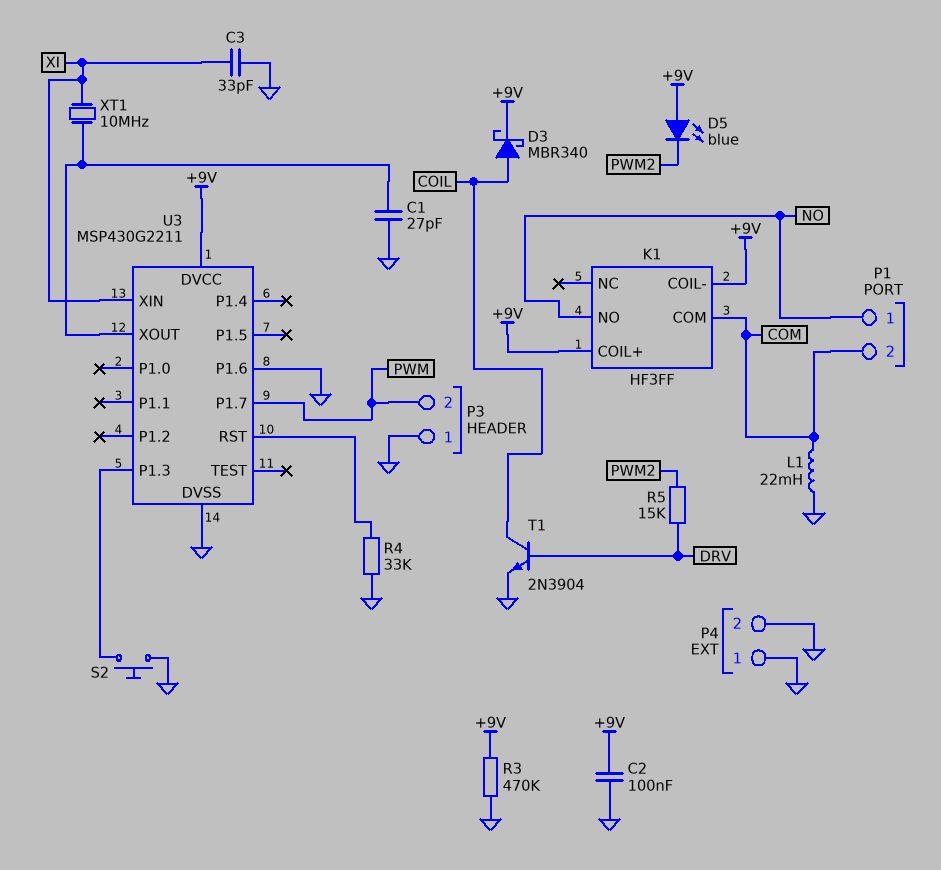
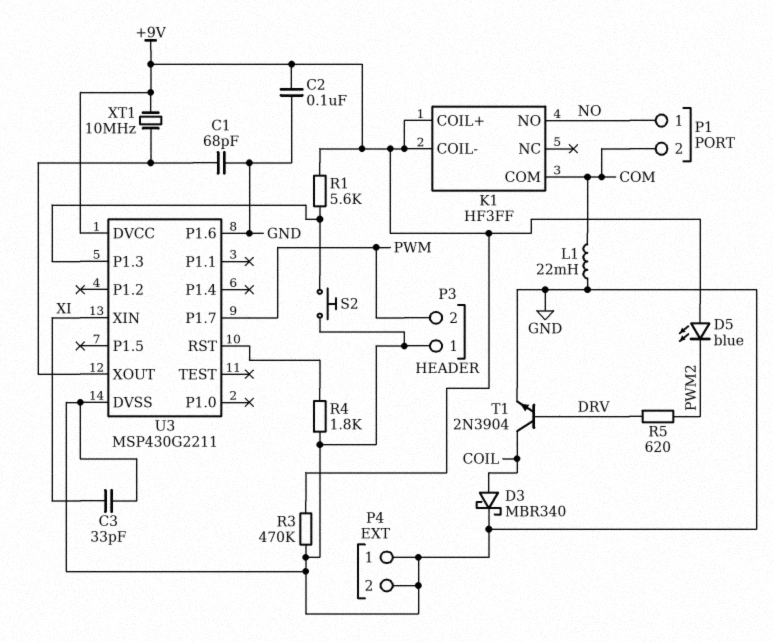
C1: 27pF (GND, U3/XOUT) -> 68pF (GND, U3/XOUT)
D3: schottky MBR340 (A COIL, K +9V) -> schottky MBR340 (A COIL, K GND)
R1: none -> 5.6k (+9V, U3/P1.3)
R4: 33k (GND, U3/RST) -> 1.8k (GND, U3/RST)
R5: 15k (DRV, PWM2) -> 620 (DRV, PWM2)
XT1: 10MHz (U3/XOUT, XI) -> 10MHz (+9V, U3/XOUT)

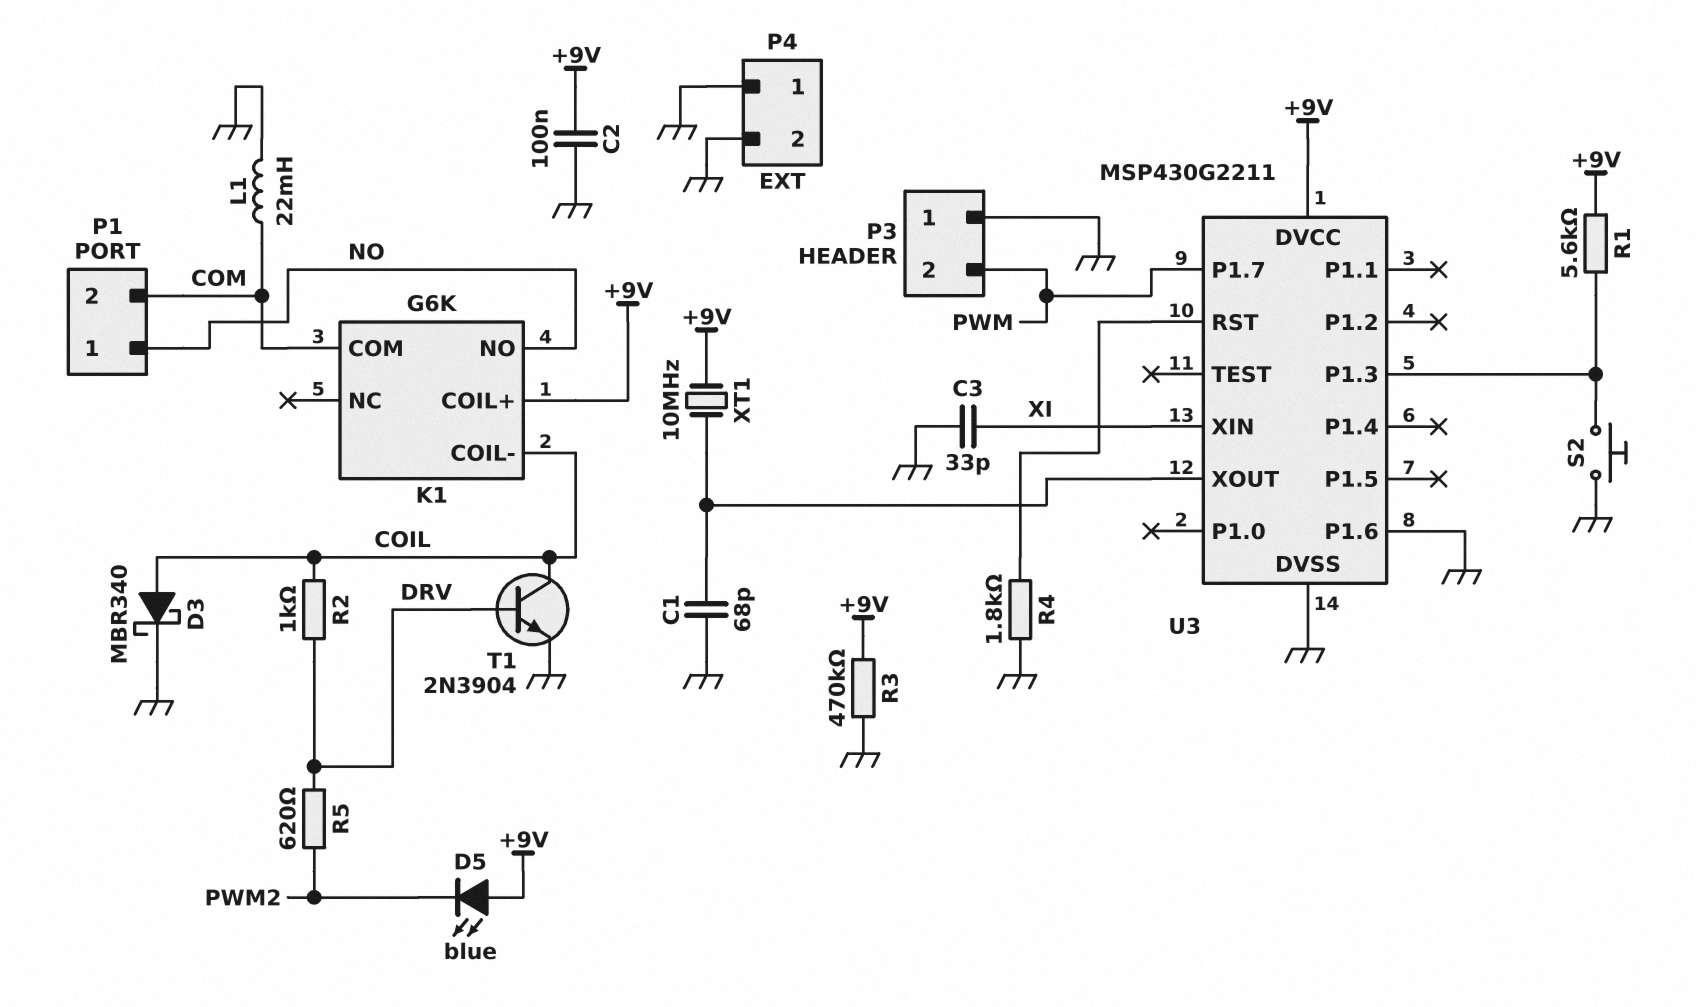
K1: HF3FF -> G6K
K1 pin COIL-: +9V -> COIL
R2: none -> 1k (COIL, DRV)

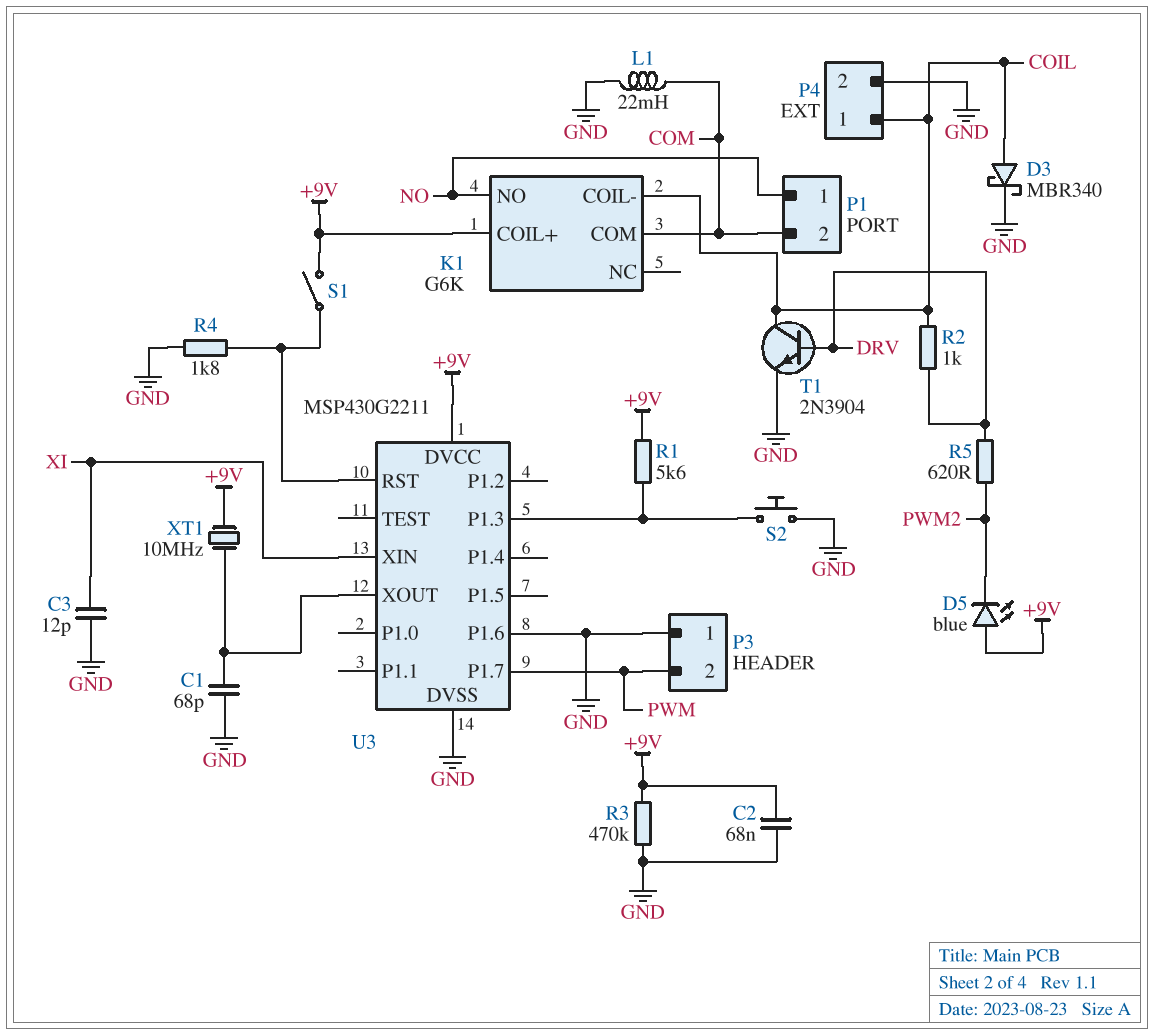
C2: 100nF (+9V, GND) -> 68nF (+9V, GND)
C3: 33pF (GND, XI) -> 12pF (GND, XI)
P4 pin 1: GND -> COIL
S1: none -> switch (+9V, U3/RST)

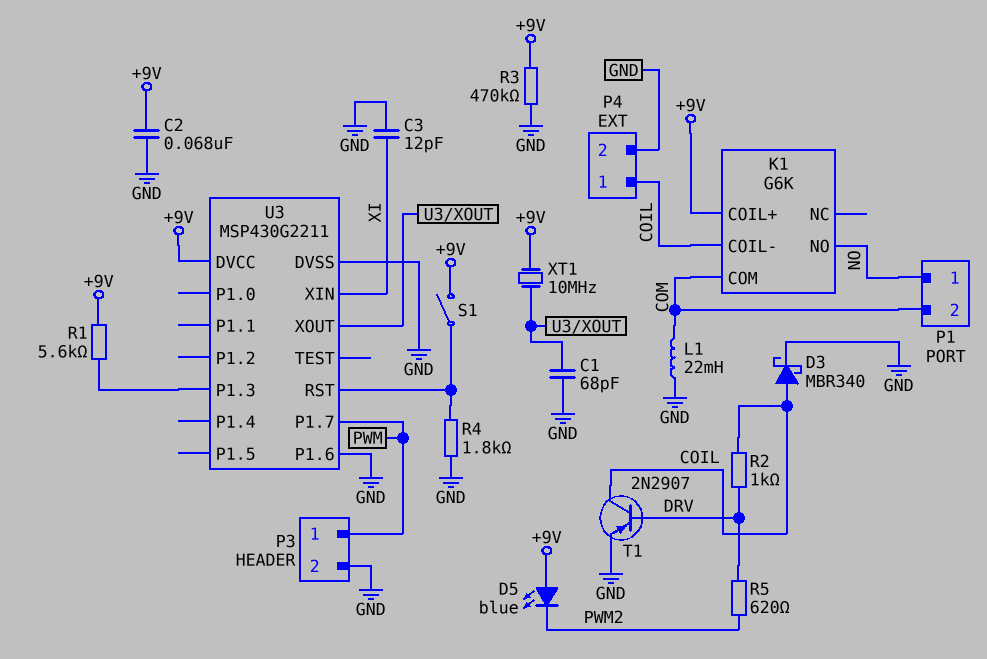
P3 pin 1: GND -> PWM
P3 pin 2: PWM -> GND
S2: button (GND, U3/P1.3) -> none
T1: NPN 2N3904 (B DRV, C COIL, E GND) -> PNP 2N2907 (B DRV, C COIL, E GND)

